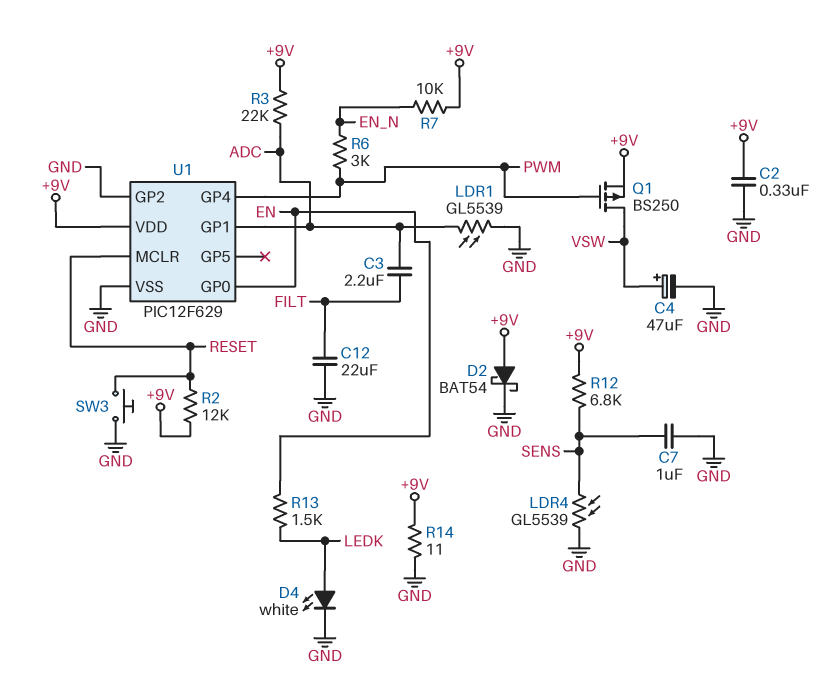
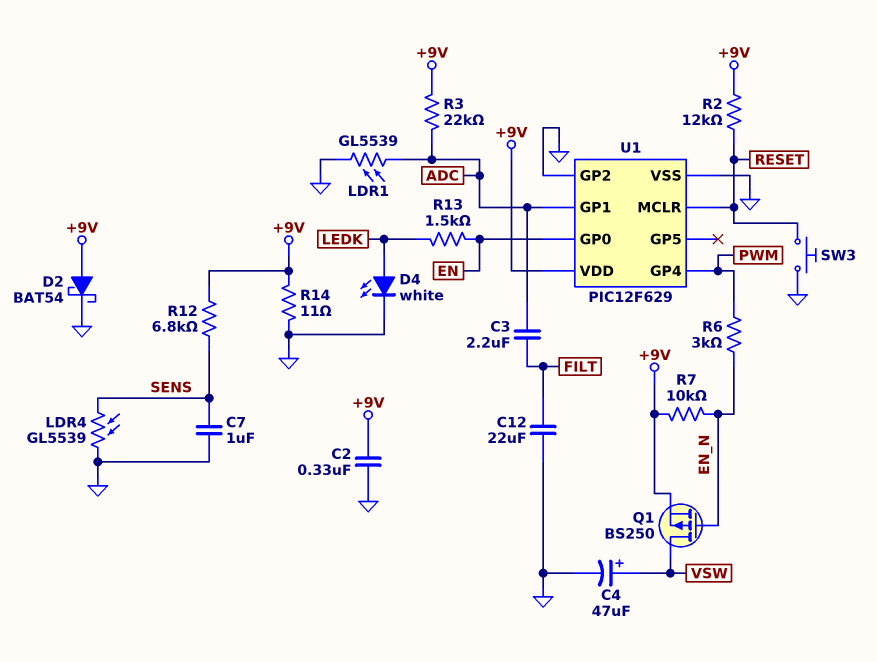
Q1: PMOS BS250 (G PWM, D VSW, S +9V) -> PMOS BS250 (G EN_N, D VSW, S +9V)

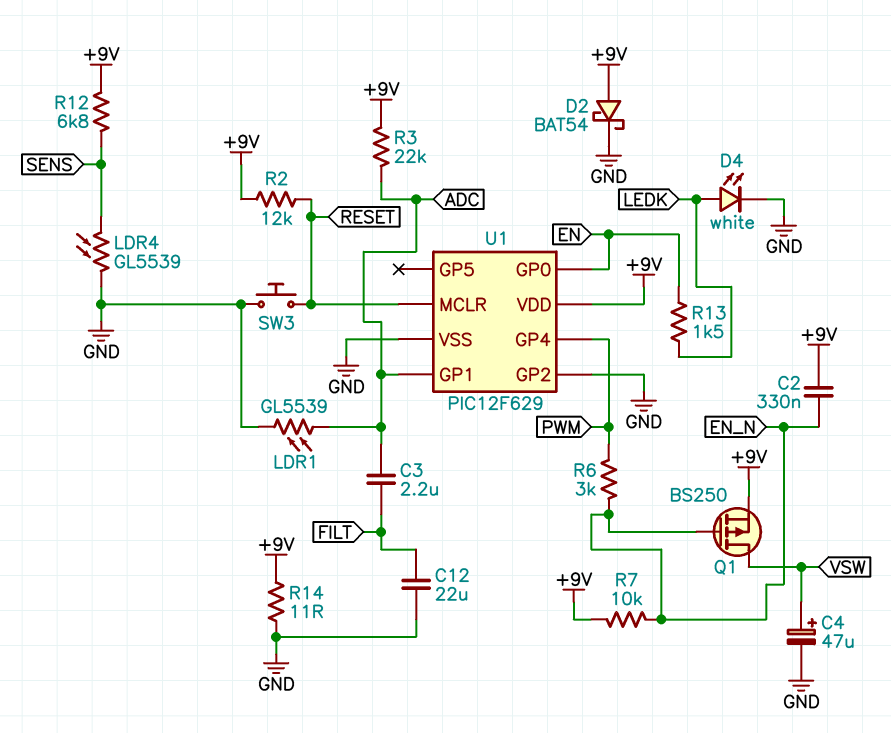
C2: 330nF (+9V, GND) -> 330nF (+9V, EN_N)
C7: 1uF (GND, SENS) -> none

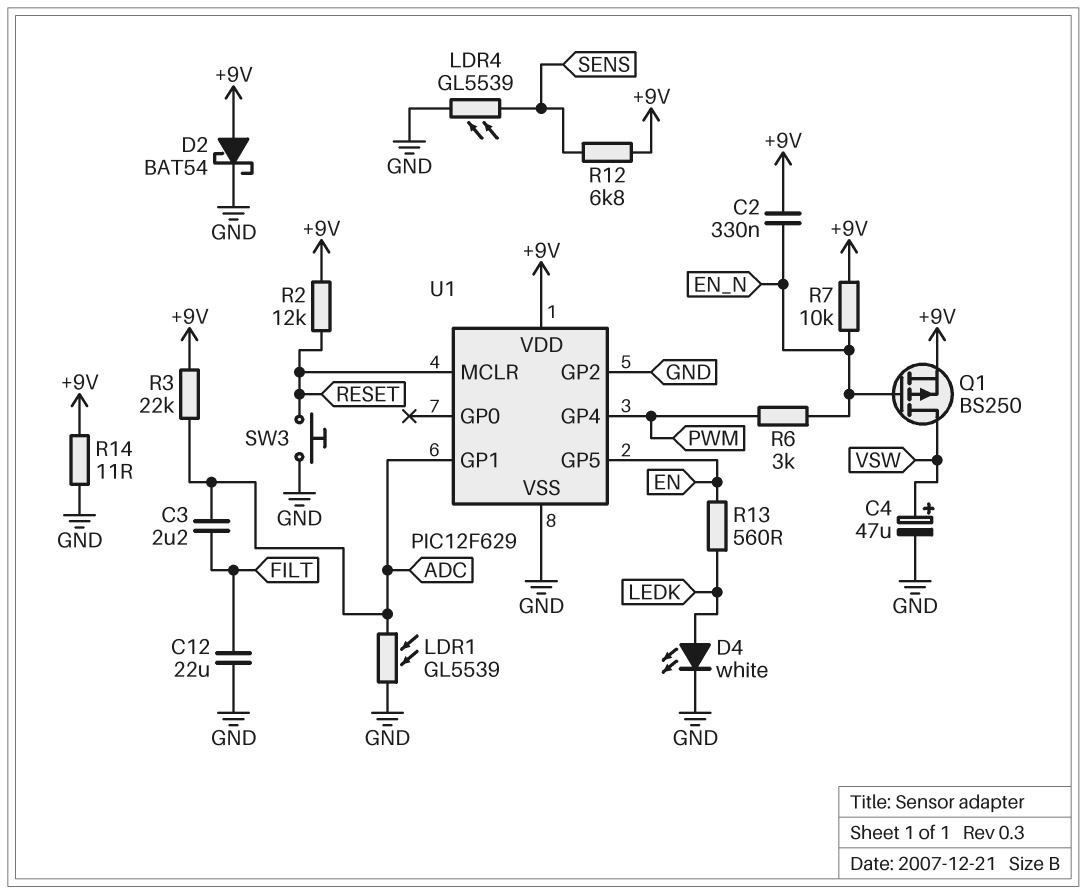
R13: 1.5k (EN, LEDK) -> 560 (EN, LEDK)
U1 pin GP0: EN -> none
U1 pin GP5: none -> EN

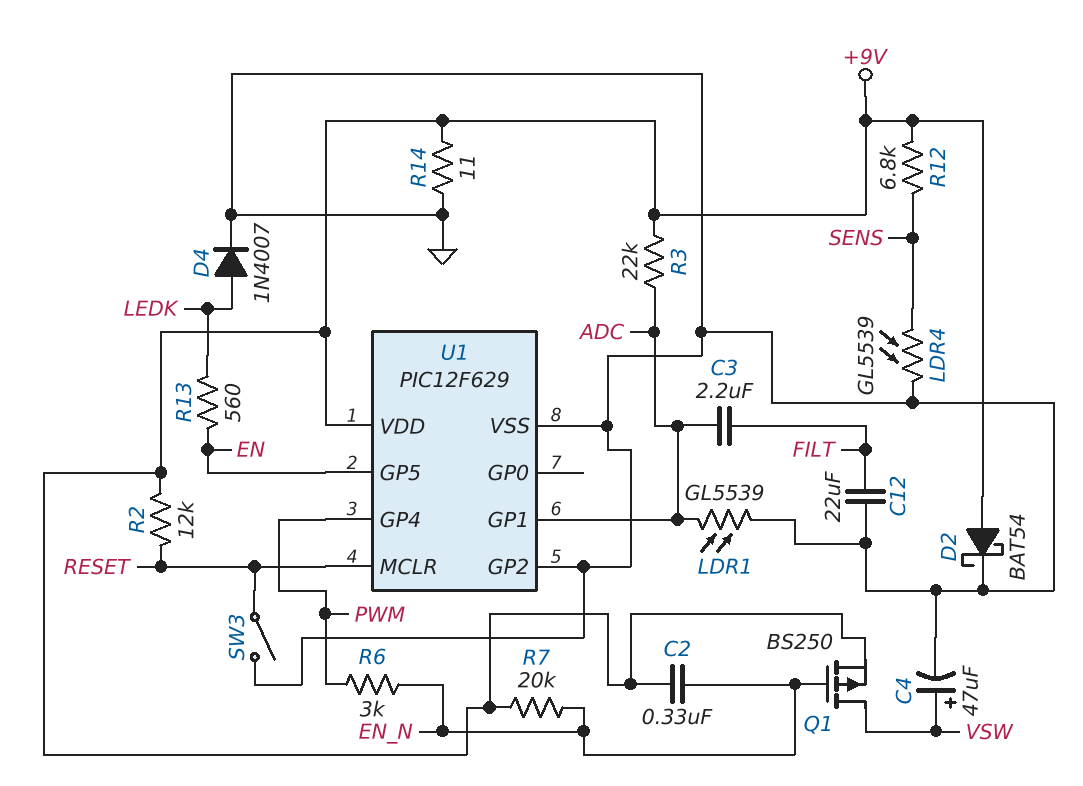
D4: LED white (A LEDK, K GND) -> diode 1N4007 (A LEDK, K GND)
R7: 10k (+9V, EN_N) -> 20k (+9V, EN_N)
SW3: button (GND, RESET) -> switch (GND, RESET)

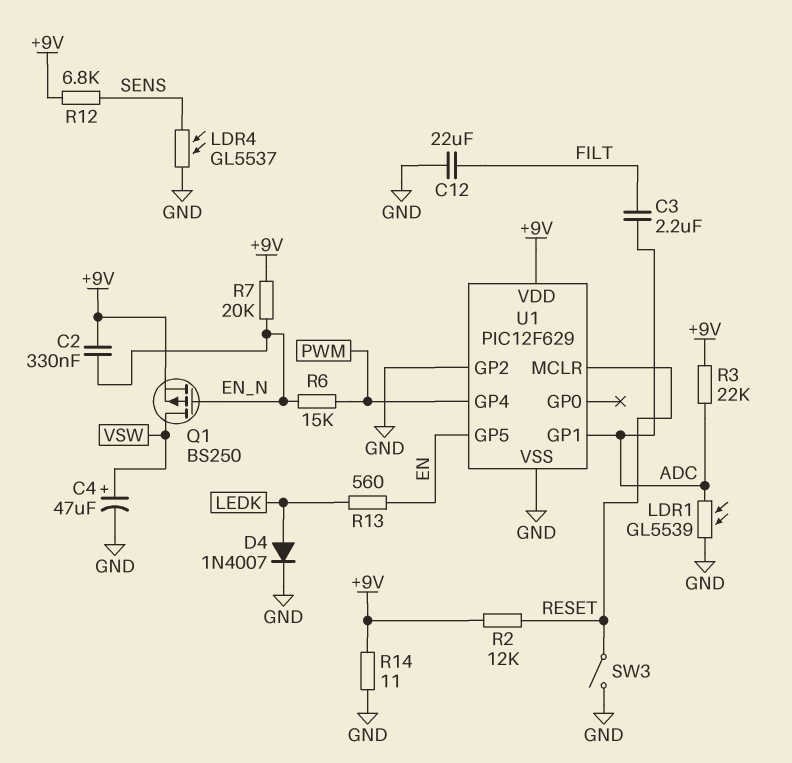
D2: schottky BAT54 (A +9V, K GND) -> none
LDR4: GL5539 (GND, SENS) -> GL5537 (GND, SENS)
R6: 3k (EN_N, PWM) -> 15k (EN_N, PWM)

